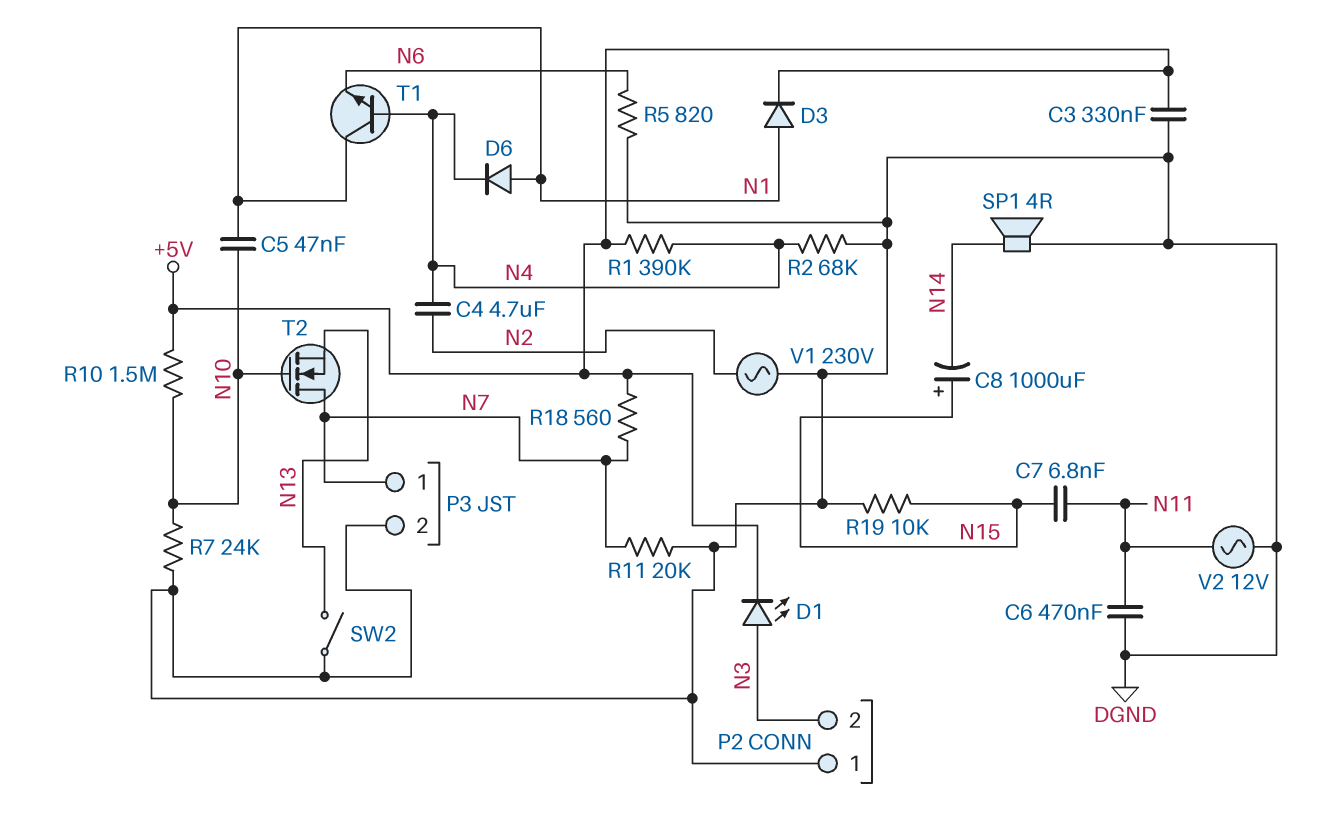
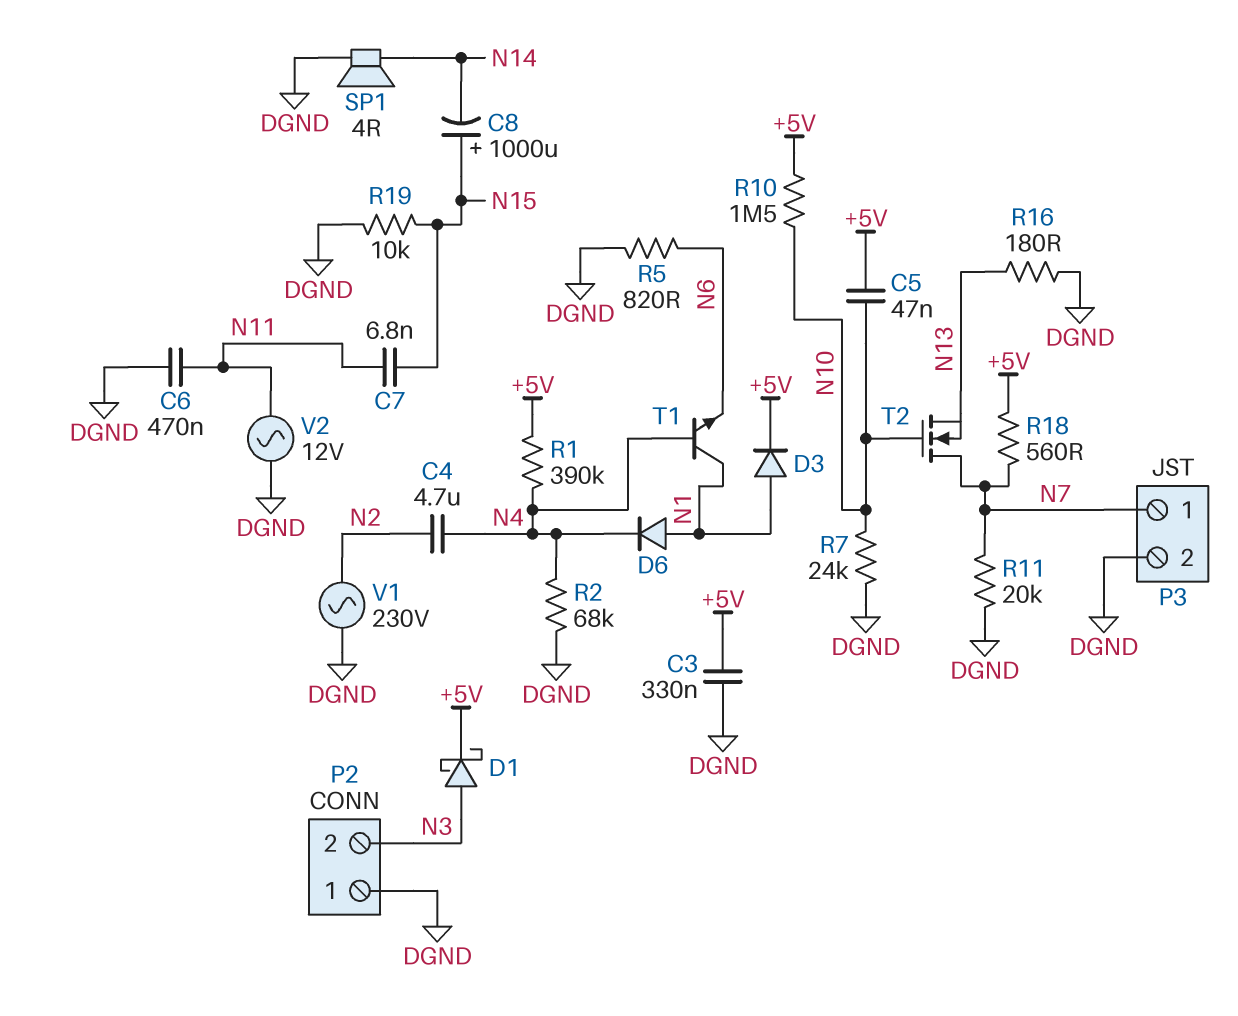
C5: 47nF (N1, N10) -> 47nF (+5V, N10)
D1: LED (A N3, K +5V) -> schottky (A N3, K +5V)
R16: none -> 180 (DGND, N13)
SW2: switch (DGND, N13) -> none

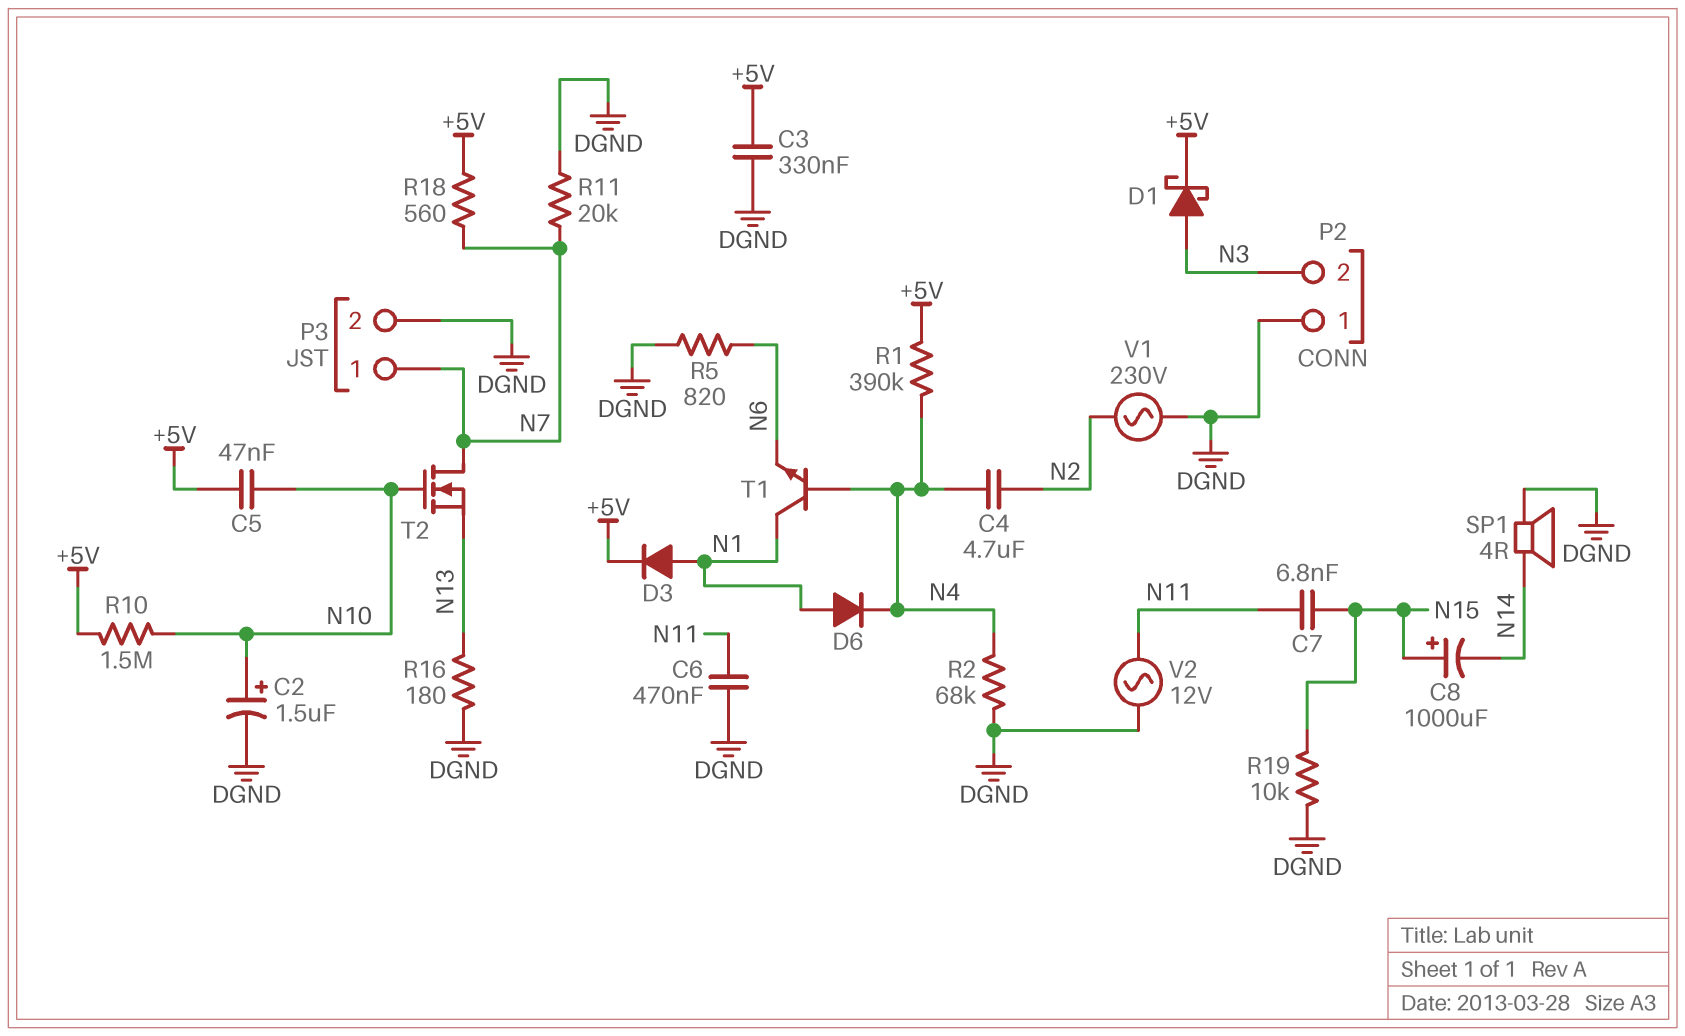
C2: none -> 1.5uF (plus N10, minus DGND)
R7: 24k (DGND, N10) -> none

